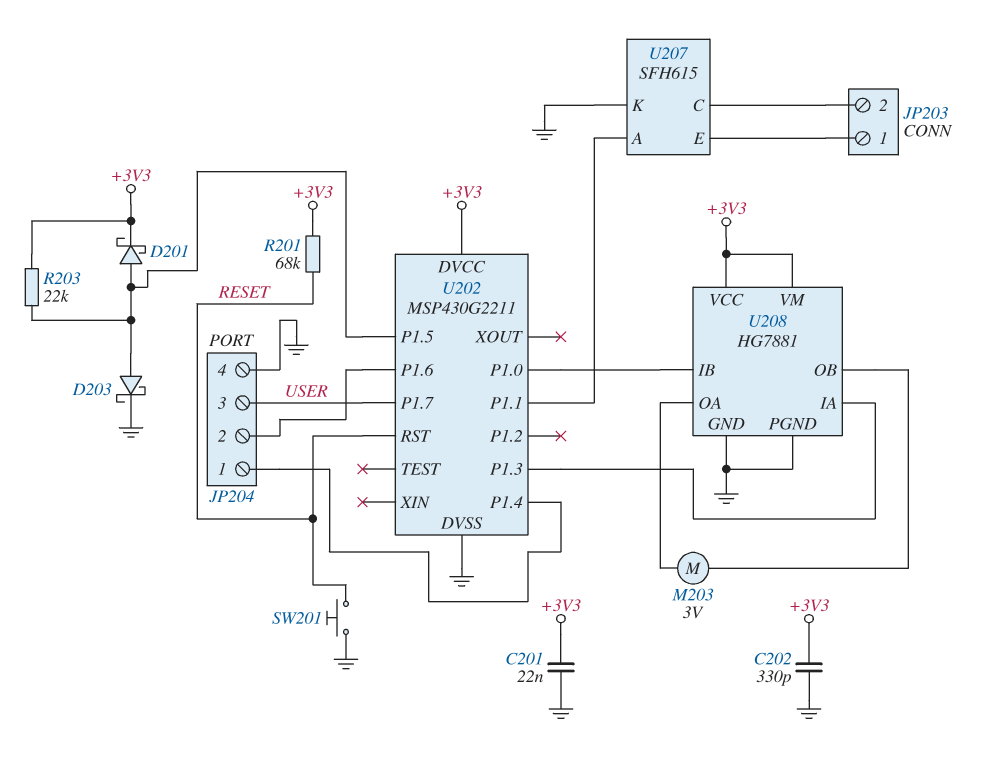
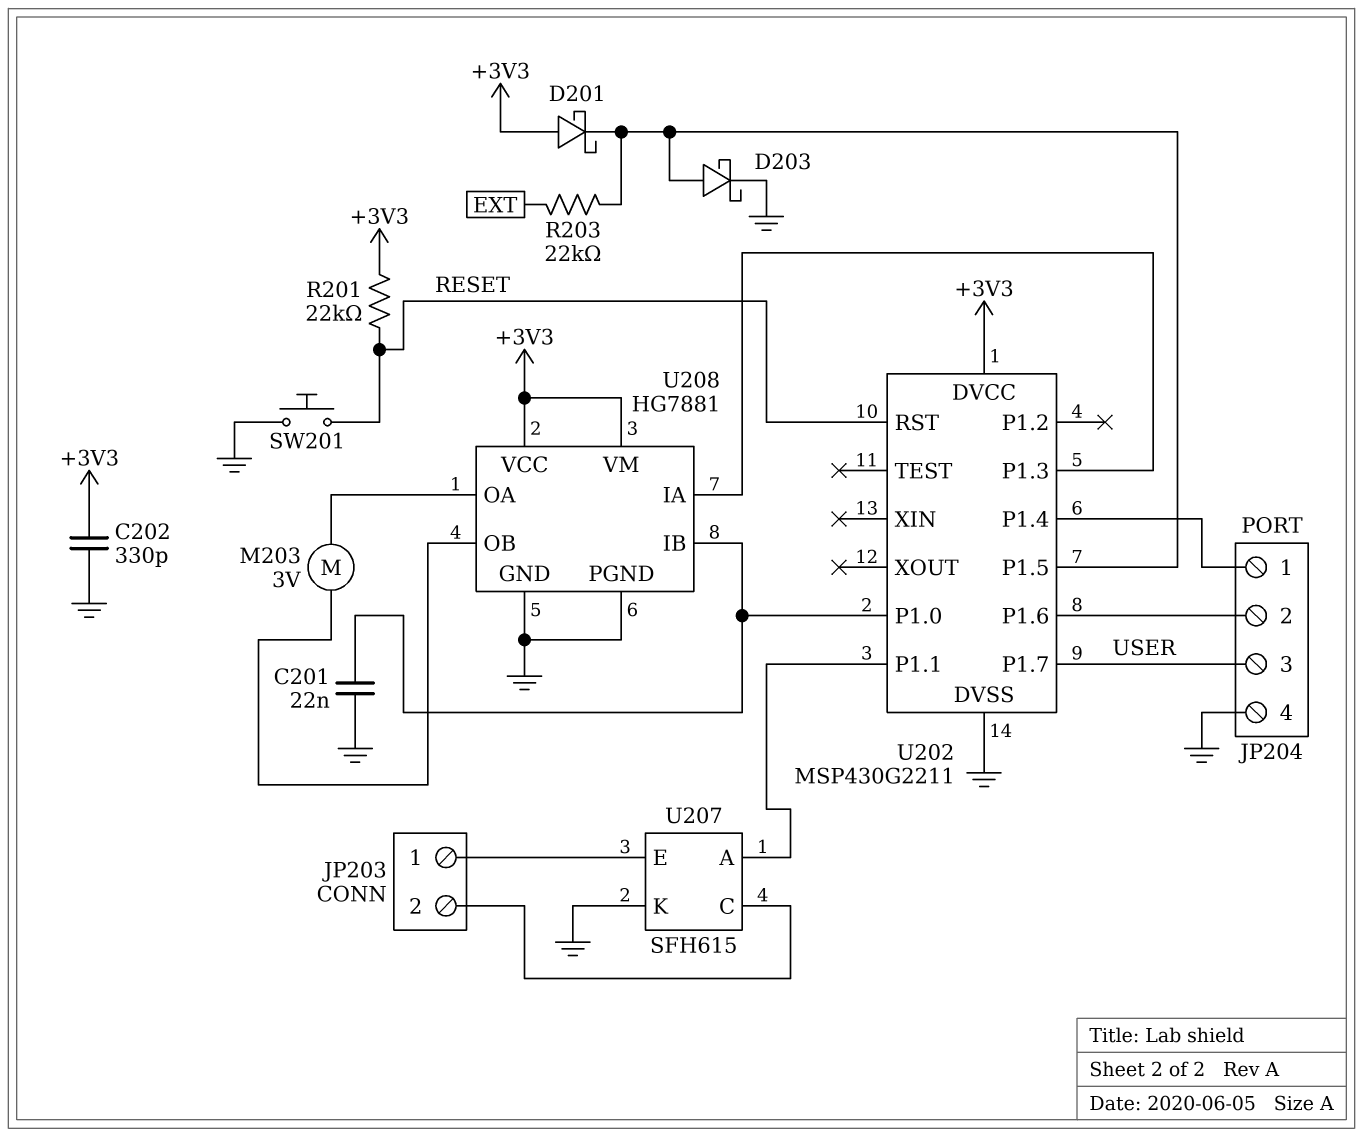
C201: 22nF (+3V3, GND) -> 22nF (GND, U202/P1.0)
D201: schottky (A U202/P1.5, K +3V3) -> schottky (A +3V3, K U202/P1.5)
R201: 68k (+3V3, RESET) -> 22k (+3V3, RESET)
R203: 22k (+3V3, U202/P1.5) -> 22k (EXT, U202/P1.5)

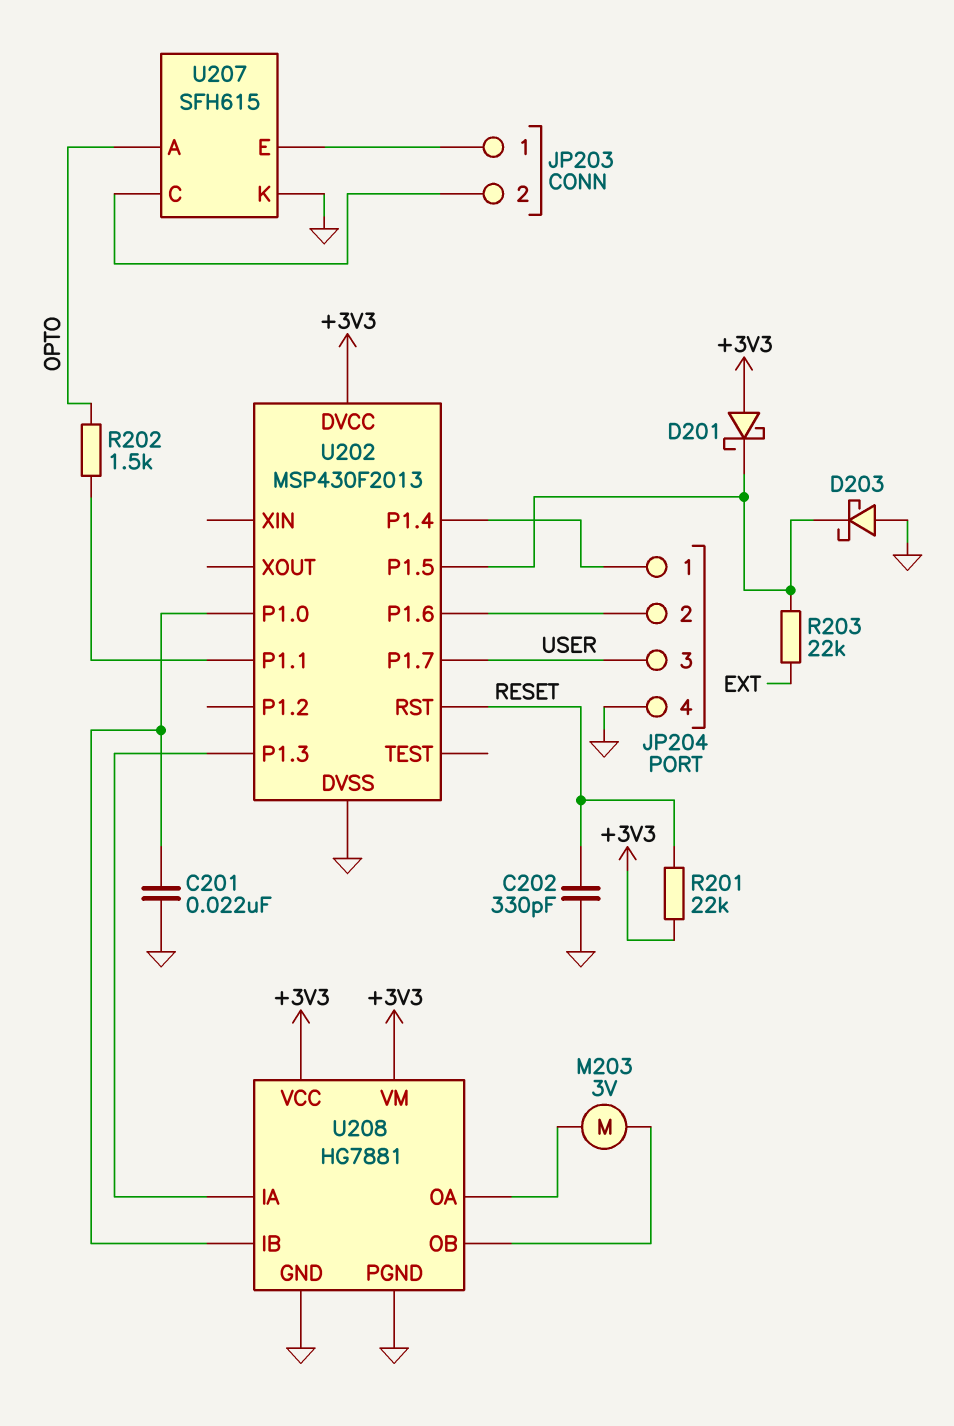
C202: 330pF (+3V3, GND) -> 330pF (GND, RESET)
D203: schottky (A U202/P1.5, K GND) -> schottky (A GND, K U202/P1.5)
R202: none -> 1.5k (OPTO, U202/P1.1)
SW201: button (GND, RESET) -> none
U202: MSP430G2211 -> MSP430F2013
U207 pin A: U202/P1.1 -> OPTO

